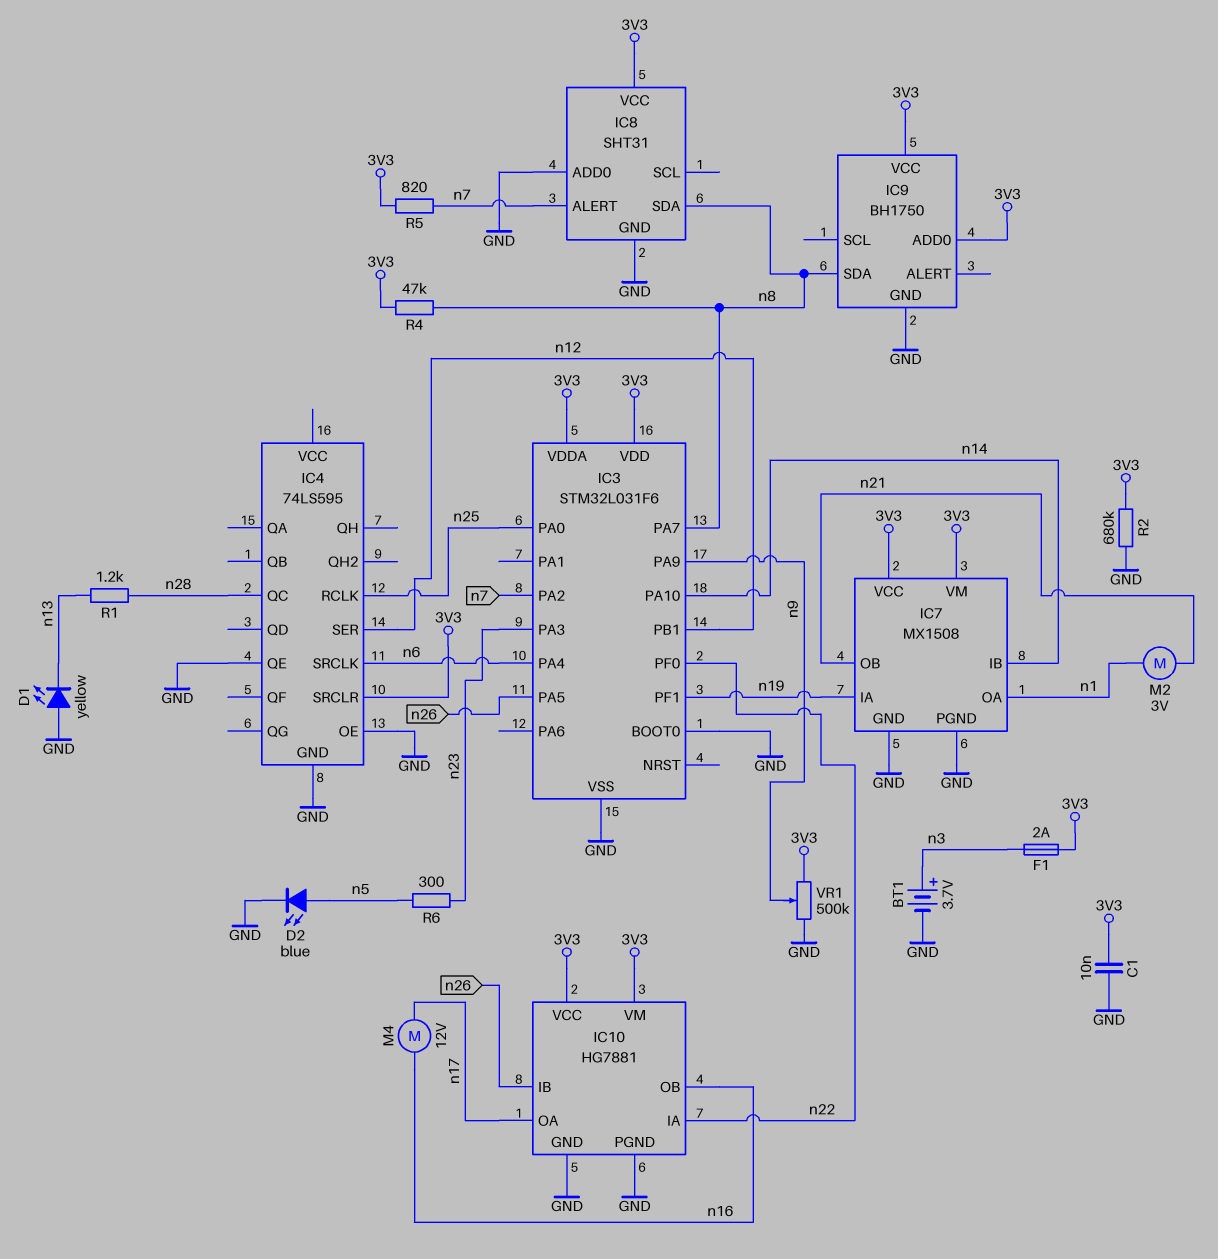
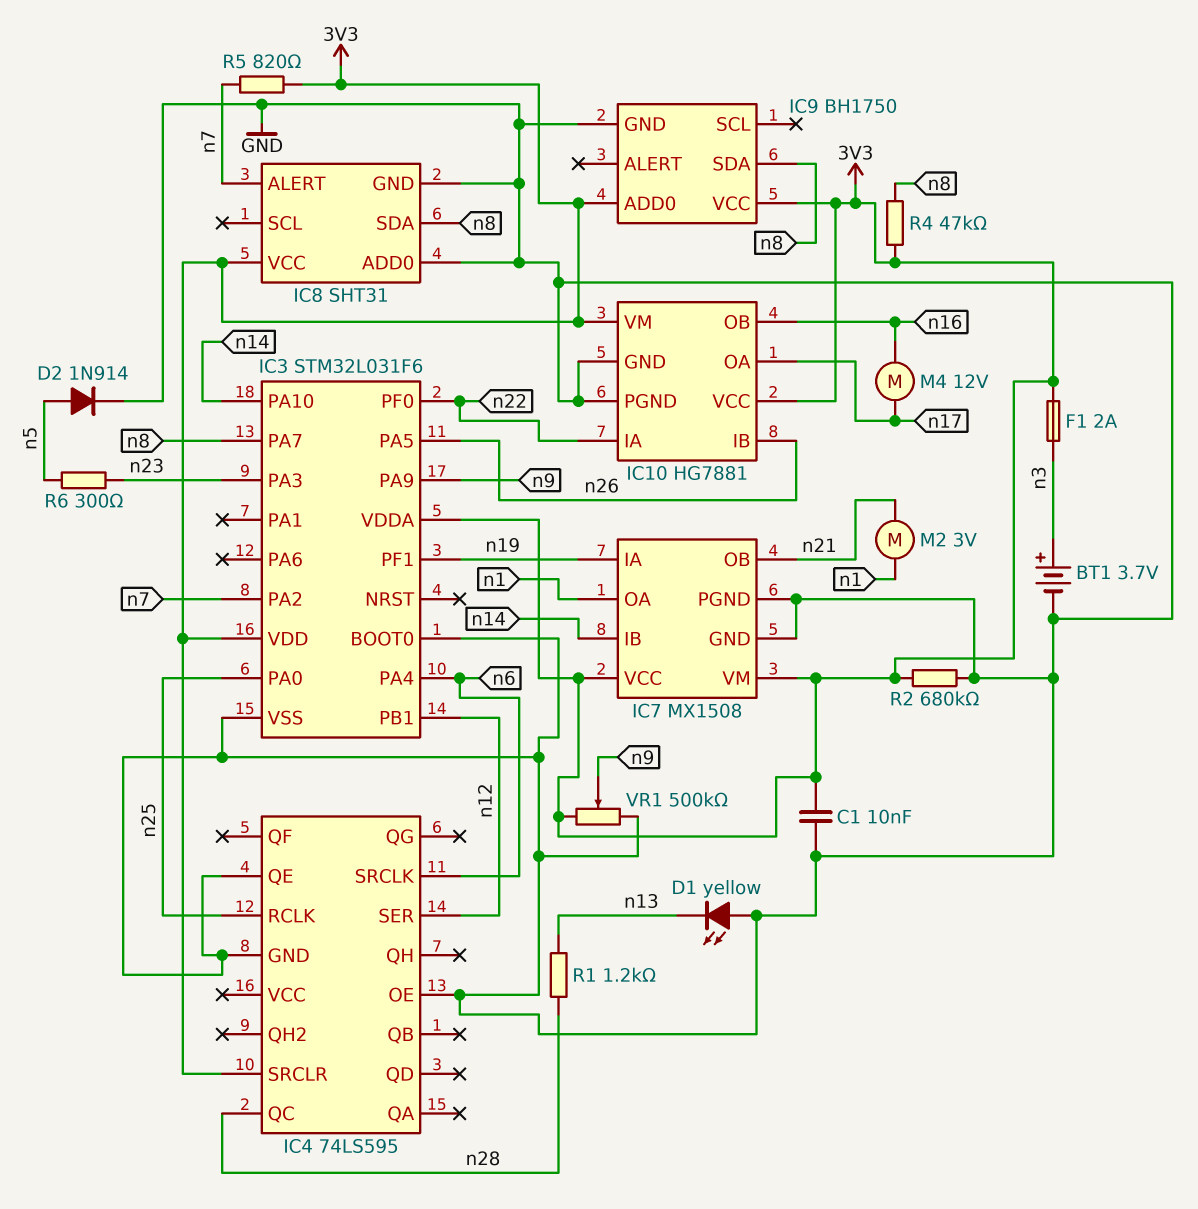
D2: LED blue (A n5, K GND) -> diode 1N914 (A n5, K GND)

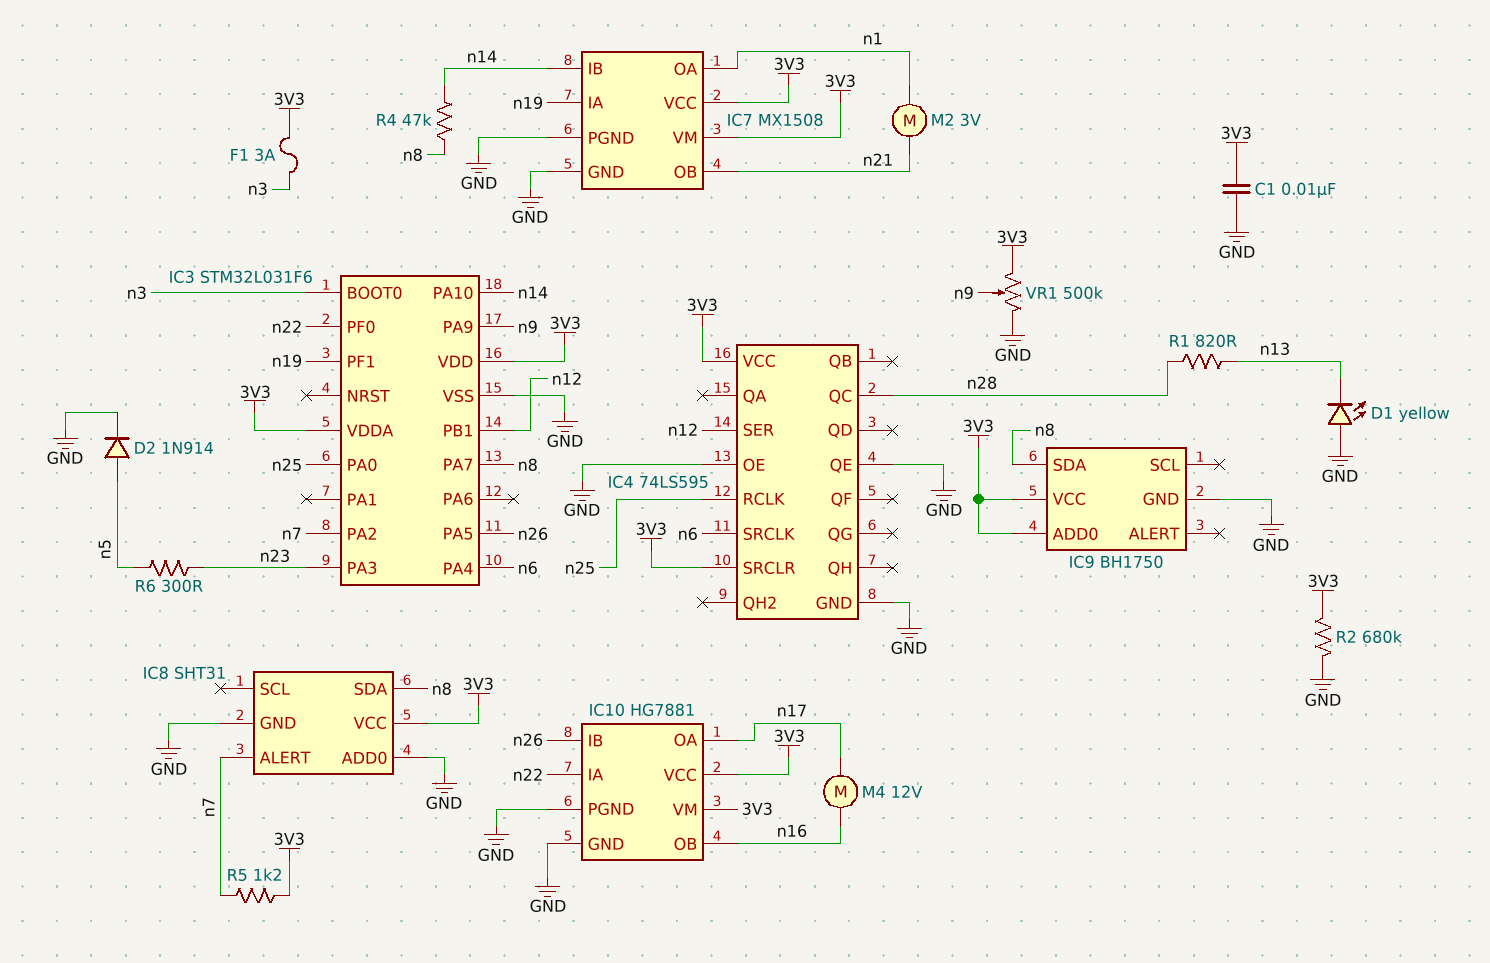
BT1: 3.7V (plus n3, minus GND) -> none
F1: 2A (3V3, n3) -> 3A (3V3, n3)
IC3 pin BOOT0: GND -> n3
IC4 pin VCC: none -> 3V3
R1: 1.2k (n13, n28) -> 820 (n13, n28)
R4: 47k (3V3, n8) -> 47k (n8, n14)
R5: 820 (3V3, n7) -> 1.2k (3V3, n7)

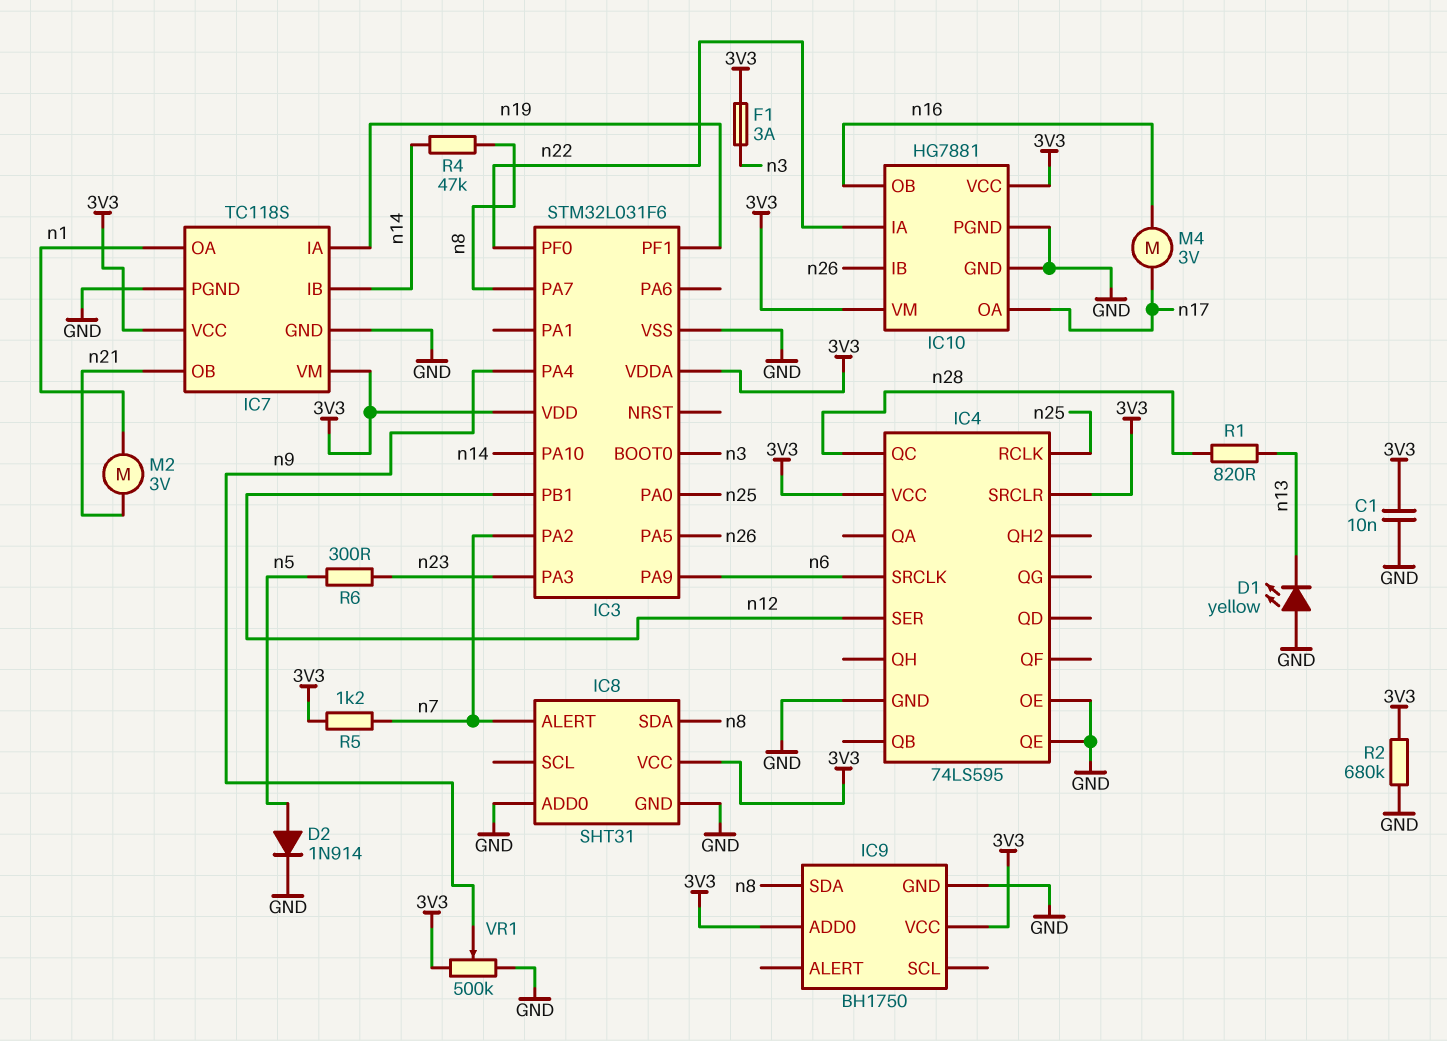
IC3 pin PA4: n6 -> n9
IC3 pin PA9: n9 -> n6
IC7: MX1508 -> TC118S
M4: motor 12V (n16, n17) -> motor 3V (n16, n17)

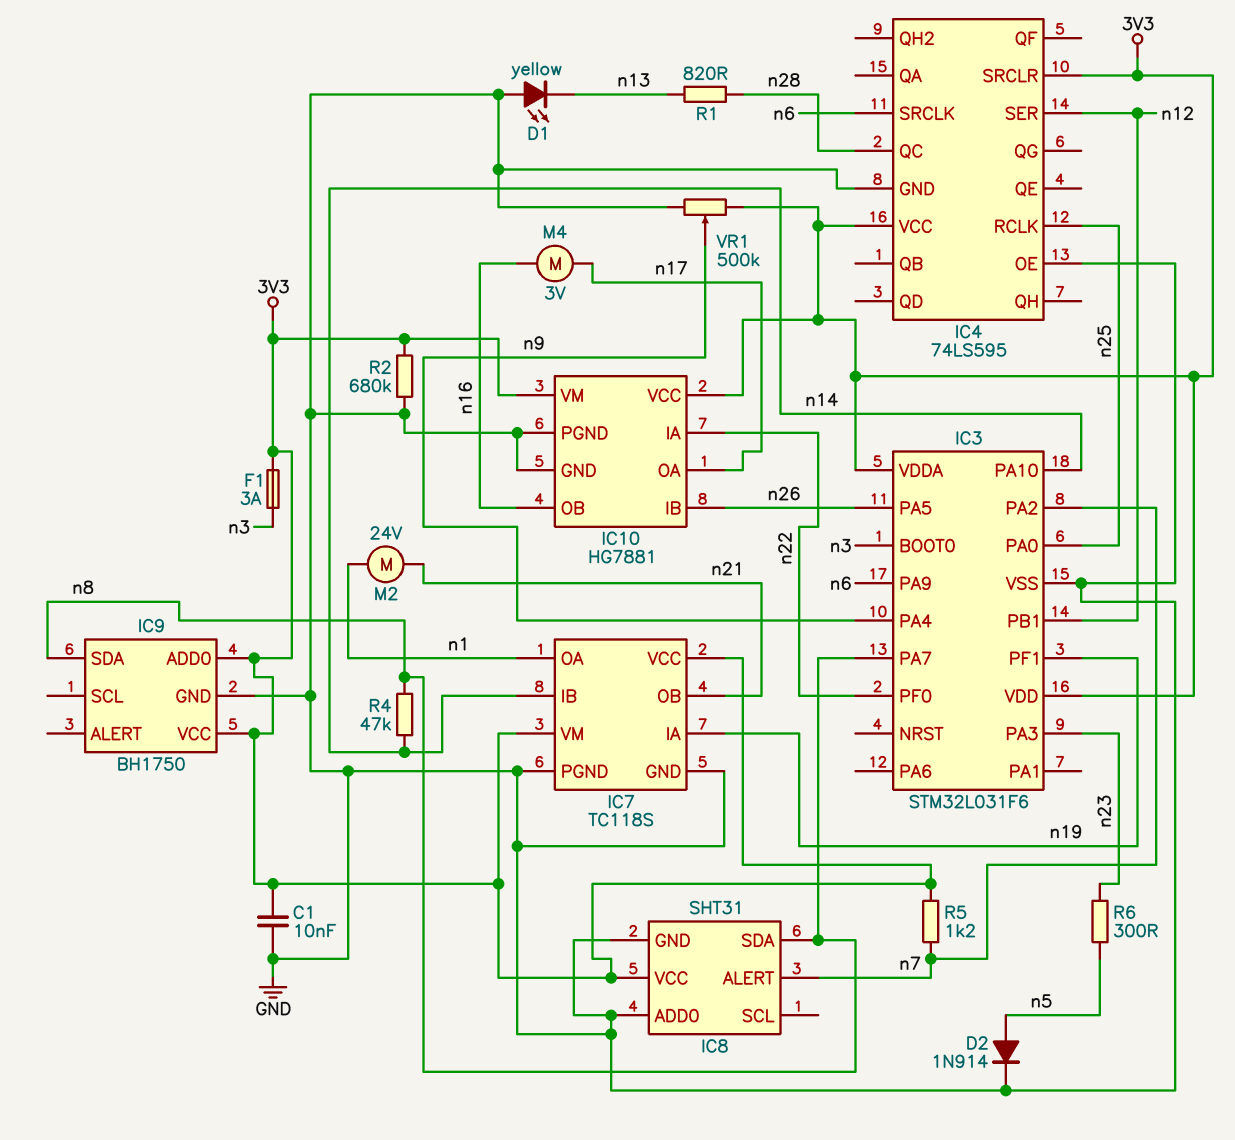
IC4 pin QE: GND -> none
M2: motor 3V (n1, n21) -> motor 24V (n1, n21)

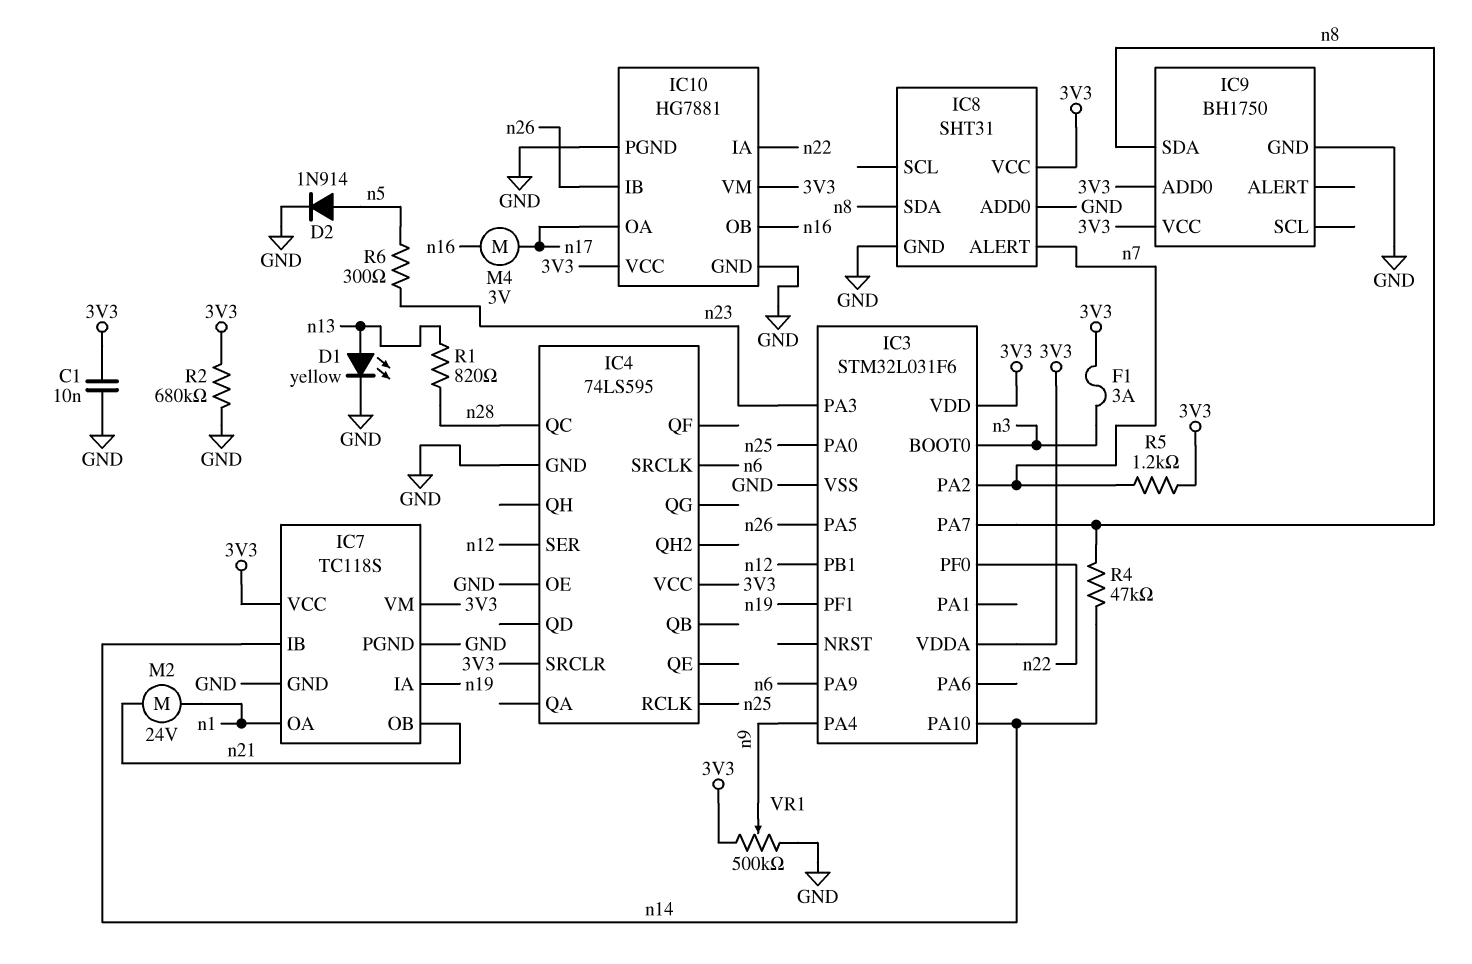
D1: LED yellow (A GND, K n13) -> LED yellow (A n13, K GND)

